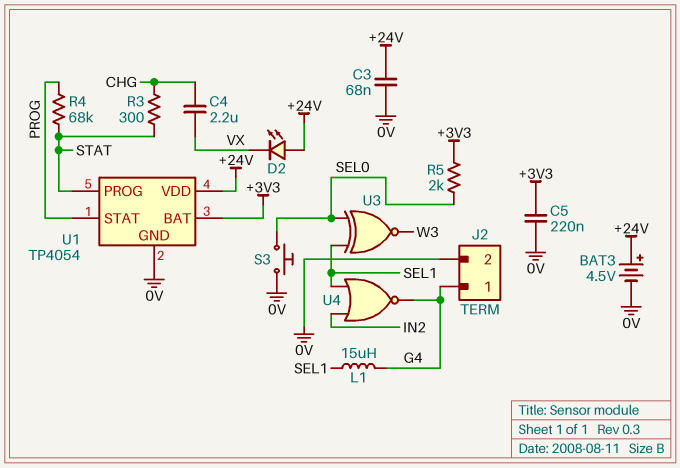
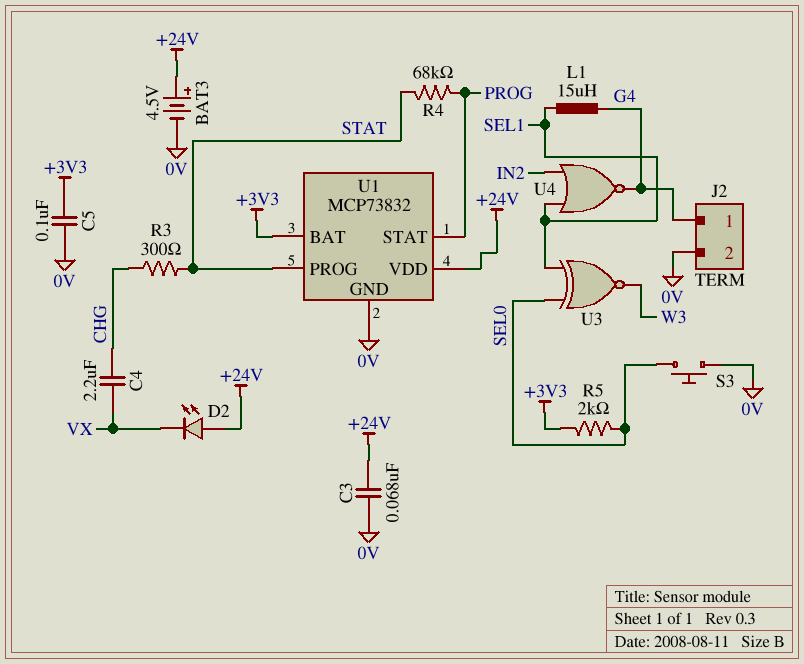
C5: 220nF (+3V3, 0V) -> 100nF (+3V3, 0V)
U1: TP4054 -> MCP73832

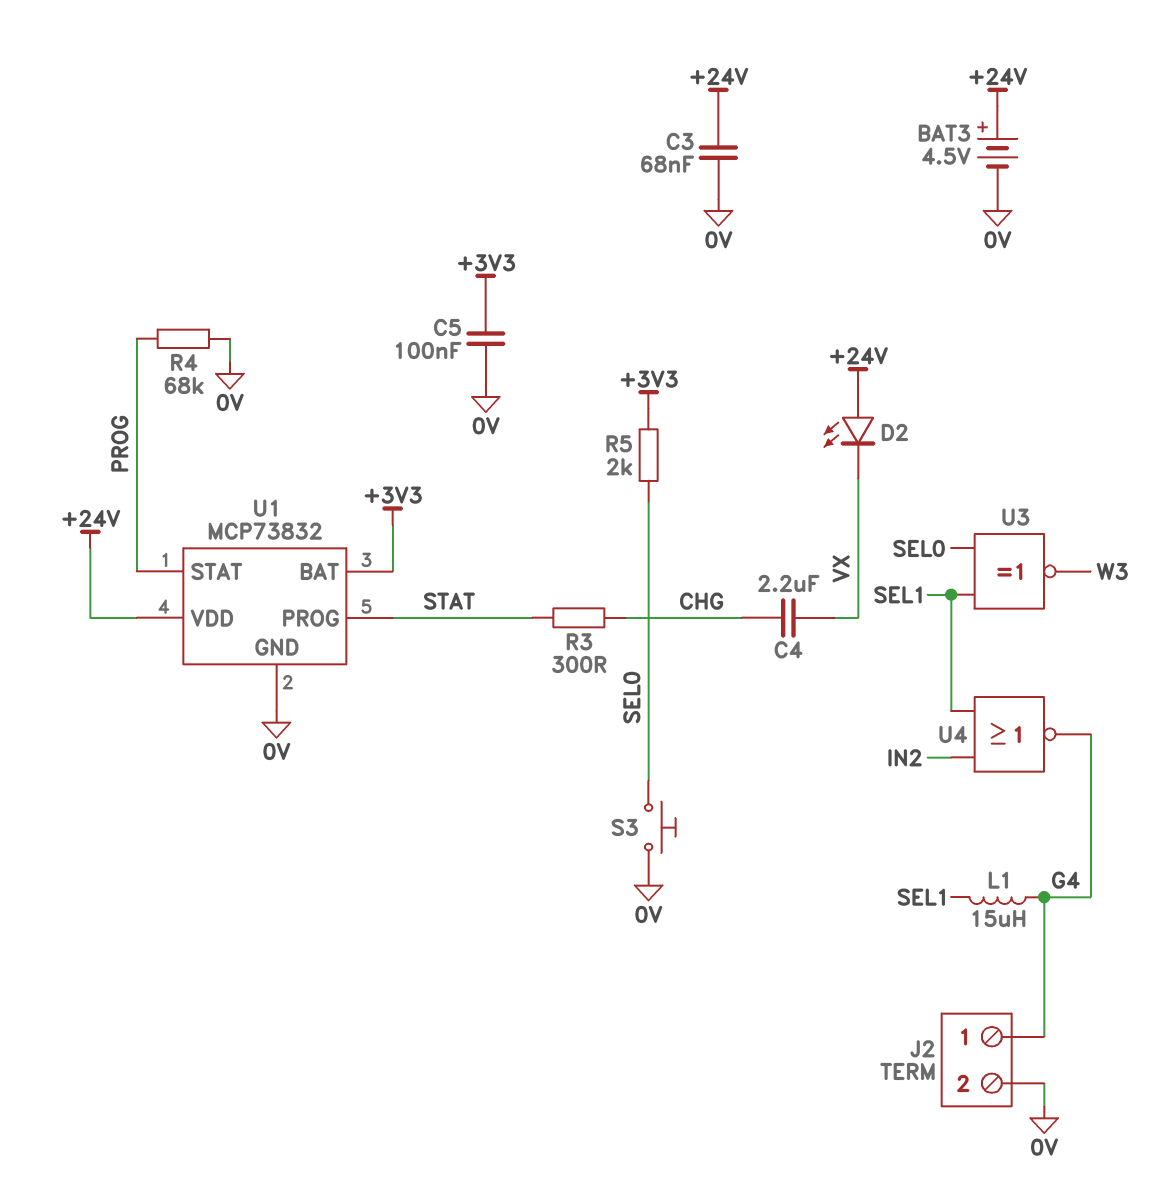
R4: 68k (PROG, STAT) -> 68k (0V, PROG)

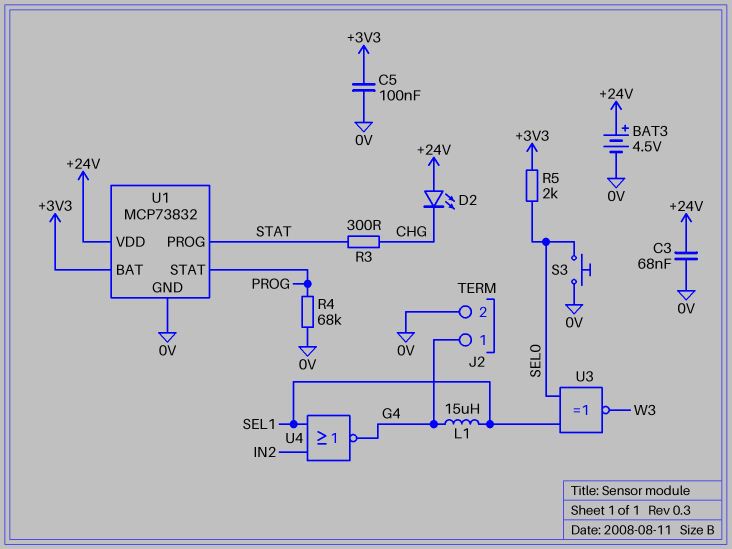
C4: 2.2uF (CHG, VX) -> none
D2: LED (A +24V, K VX) -> LED (A +24V, K CHG)

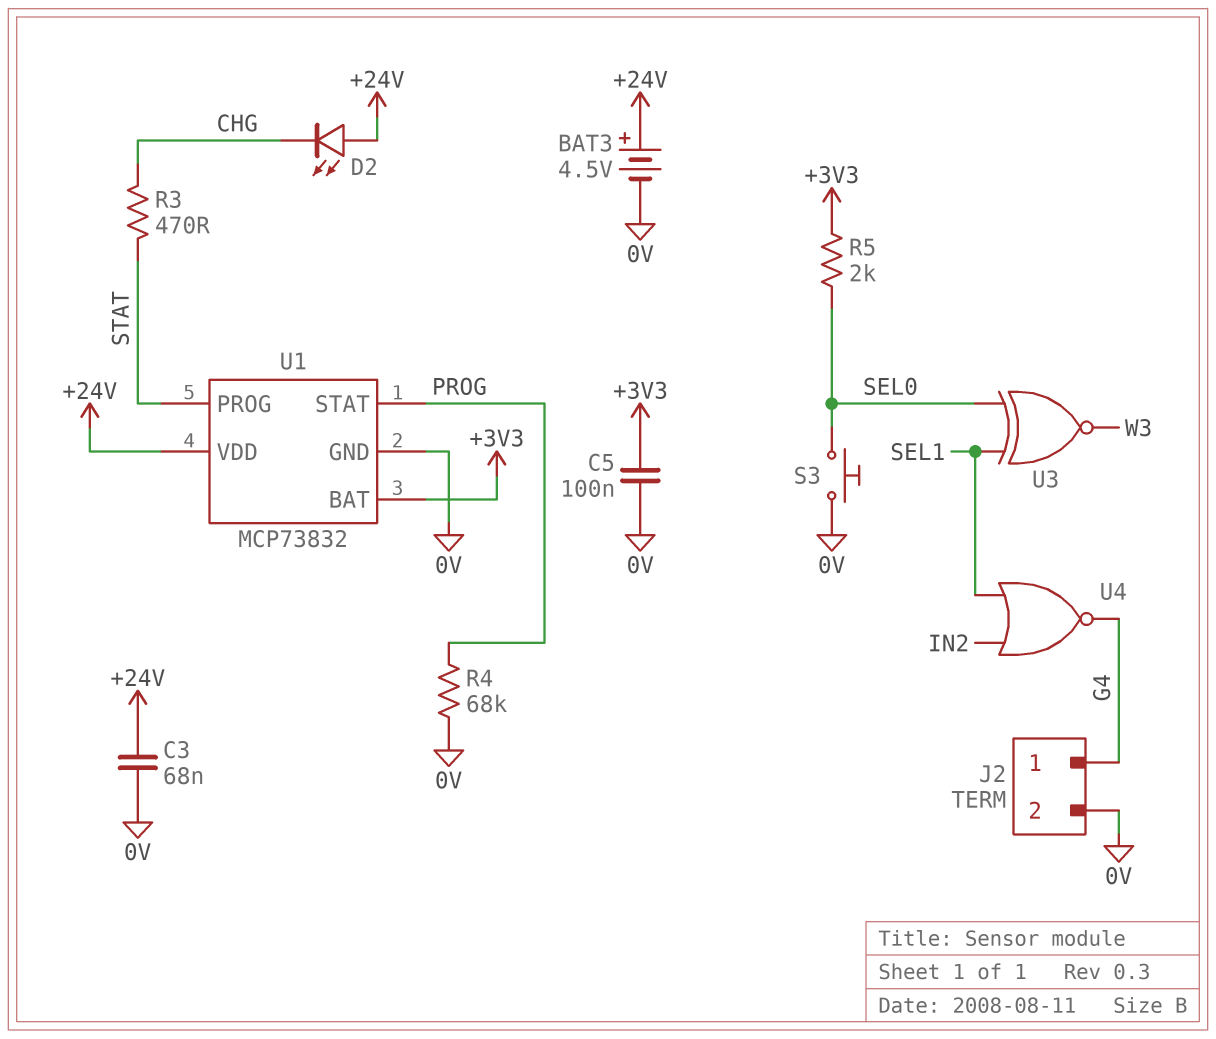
L1: 15uH (G4, SEL1) -> none
R3: 300 (CHG, STAT) -> 470 (CHG, STAT)

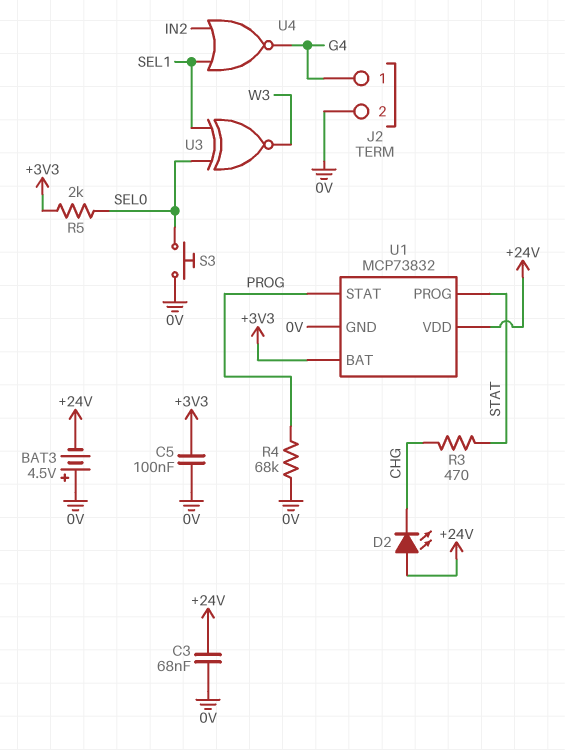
BAT3: 4.5V (plus +24V, minus 0V) -> 4.5V (plus 0V, minus +24V)

